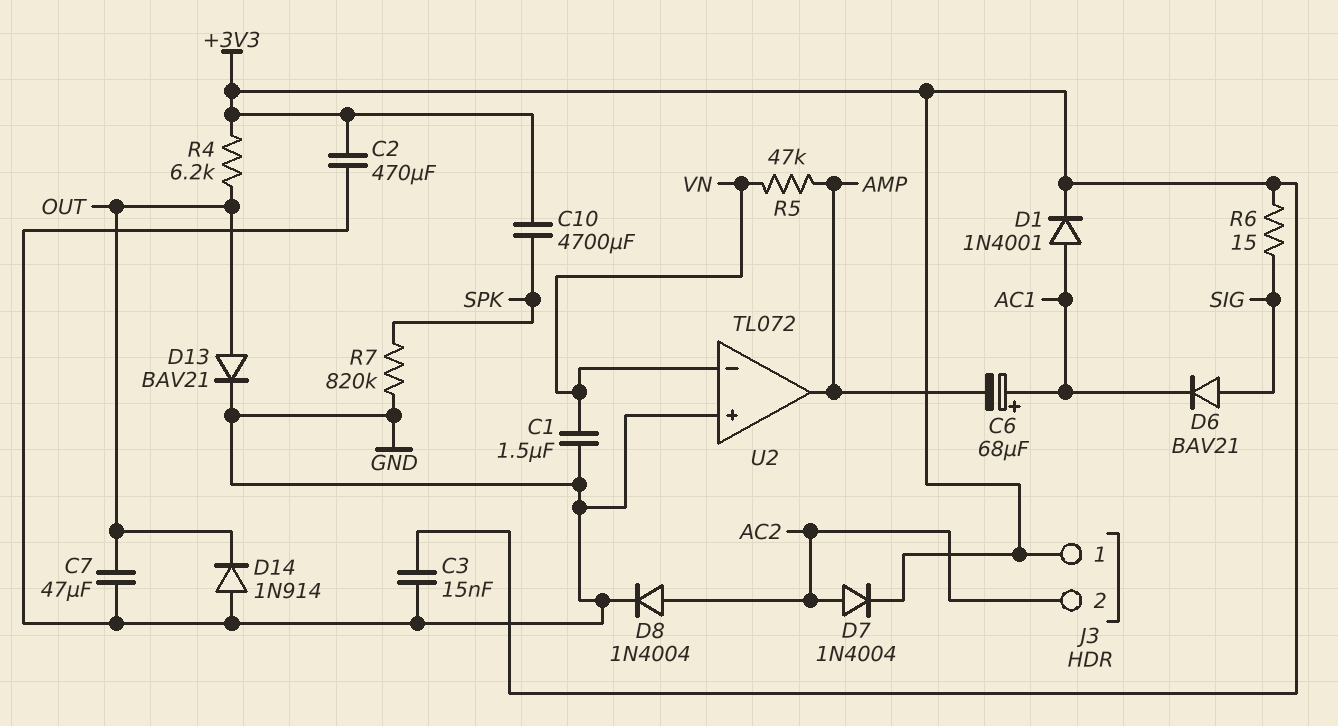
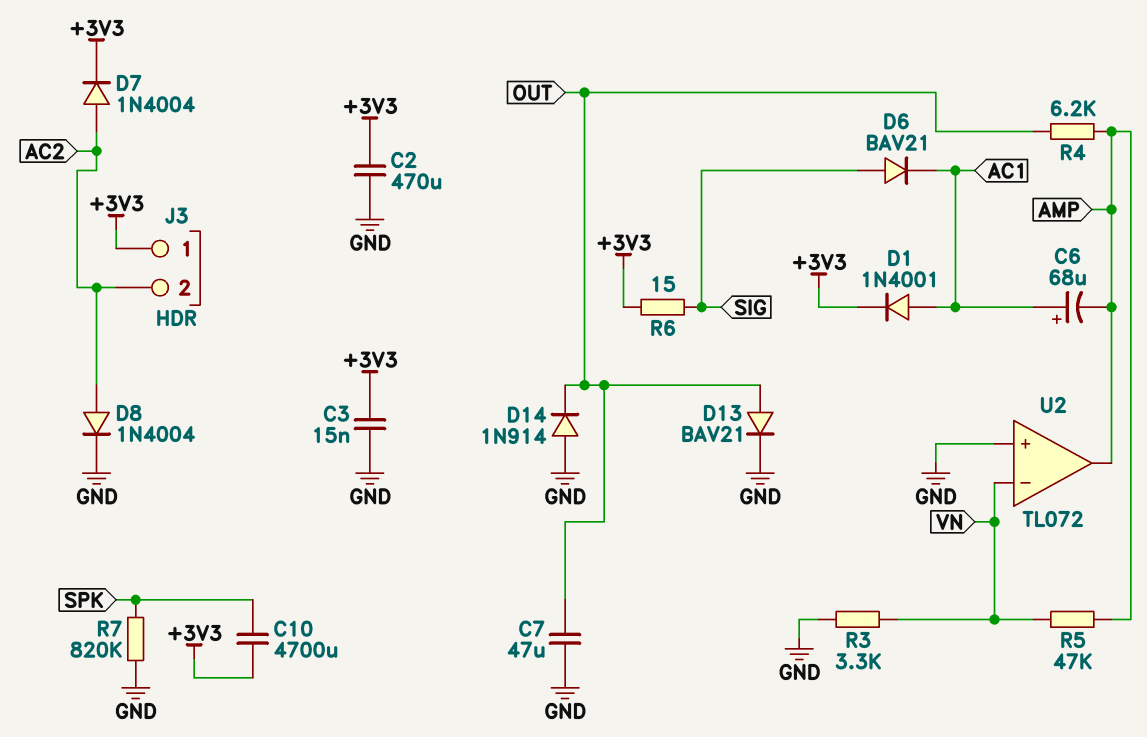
C1: 1.5uF (GND, VN) -> none
R3: none -> 3.3k (GND, VN)
R4: 6.2k (+3V3, OUT) -> 6.2k (AMP, OUT)

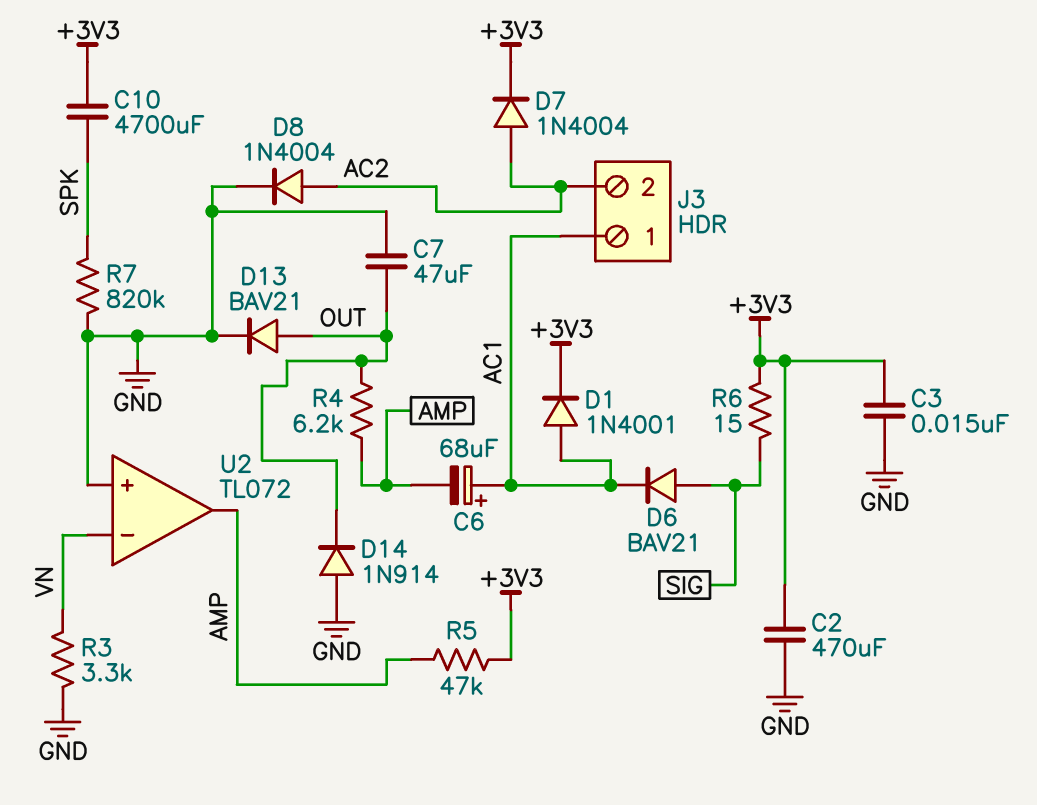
J3 pin 1: +3V3 -> AC1
R5: 47k (AMP, VN) -> 47k (+3V3, AMP)

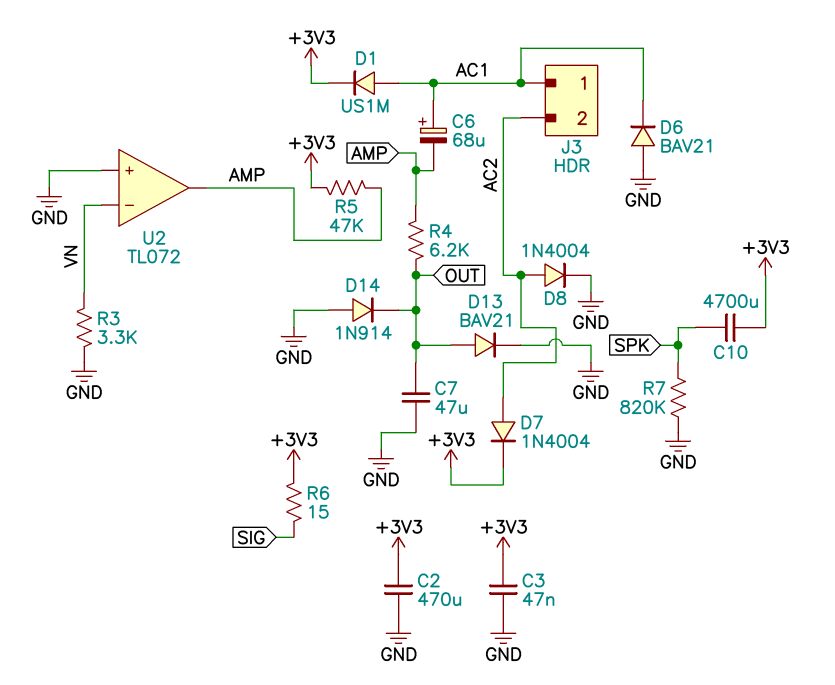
C3: 15nF (+3V3, GND) -> 47nF (+3V3, GND)
D1: diode 1N4001 (A AC1, K +3V3) -> diode US1M (A AC1, K +3V3)
D6: diode BAV21 (A SIG, K AC1) -> diode BAV21 (A GND, K AC1)

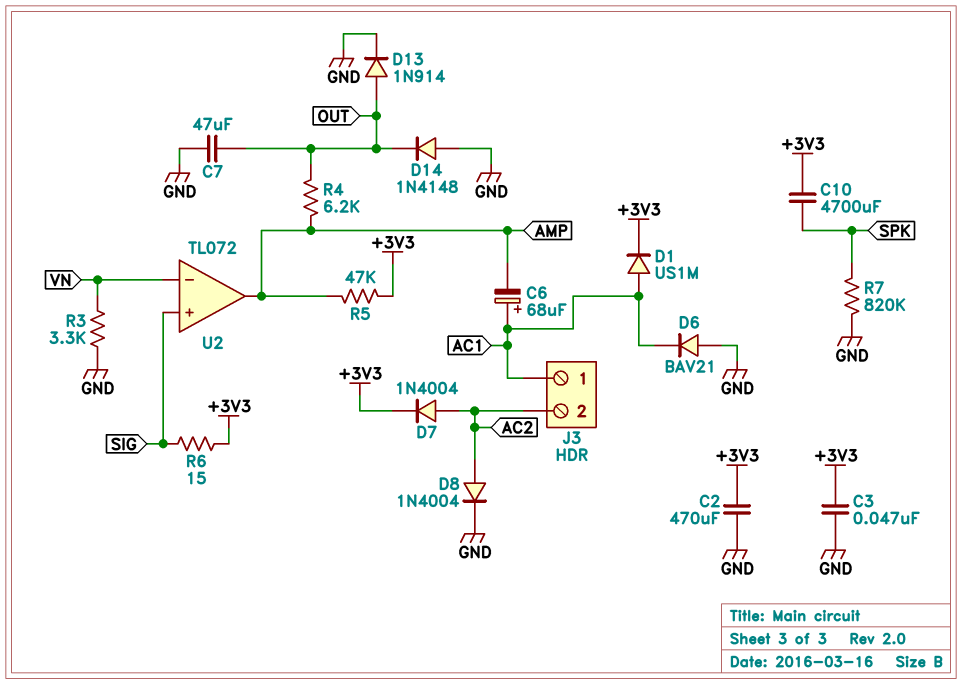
D13: diode BAV21 (A OUT, K GND) -> diode 1N914 (A OUT, K GND)
D14: diode 1N914 (A GND, K OUT) -> diode 1N4148 (A GND, K OUT)
U2 pin in+: GND -> SIG

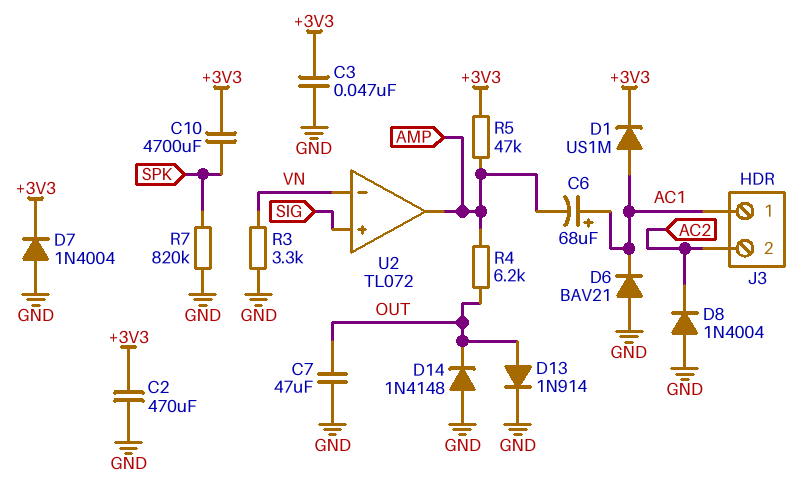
D7: diode 1N4004 (A AC2, K +3V3) -> diode 1N4004 (A GND, K +3V3)
D8: diode 1N4004 (A AC2, K GND) -> diode 1N4004 (A GND, K AC2)
R6: 15 (+3V3, SIG) -> none

